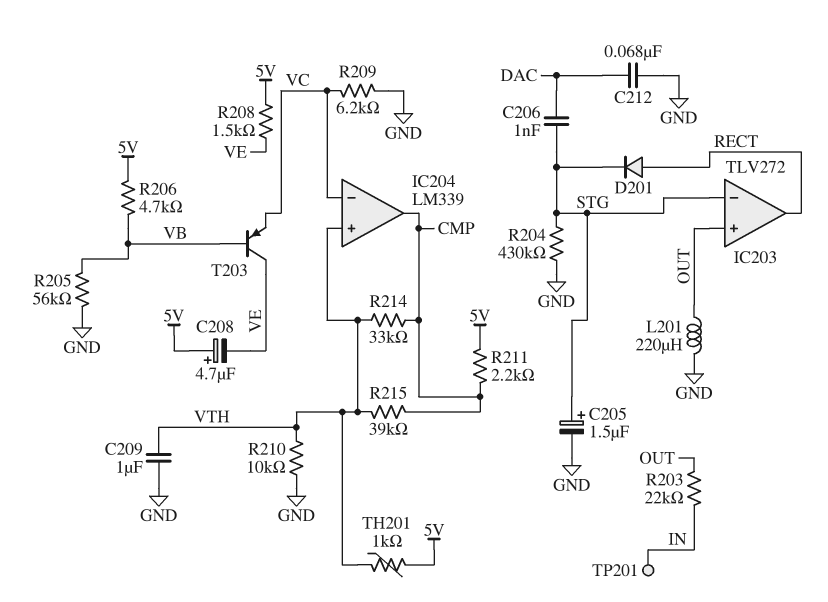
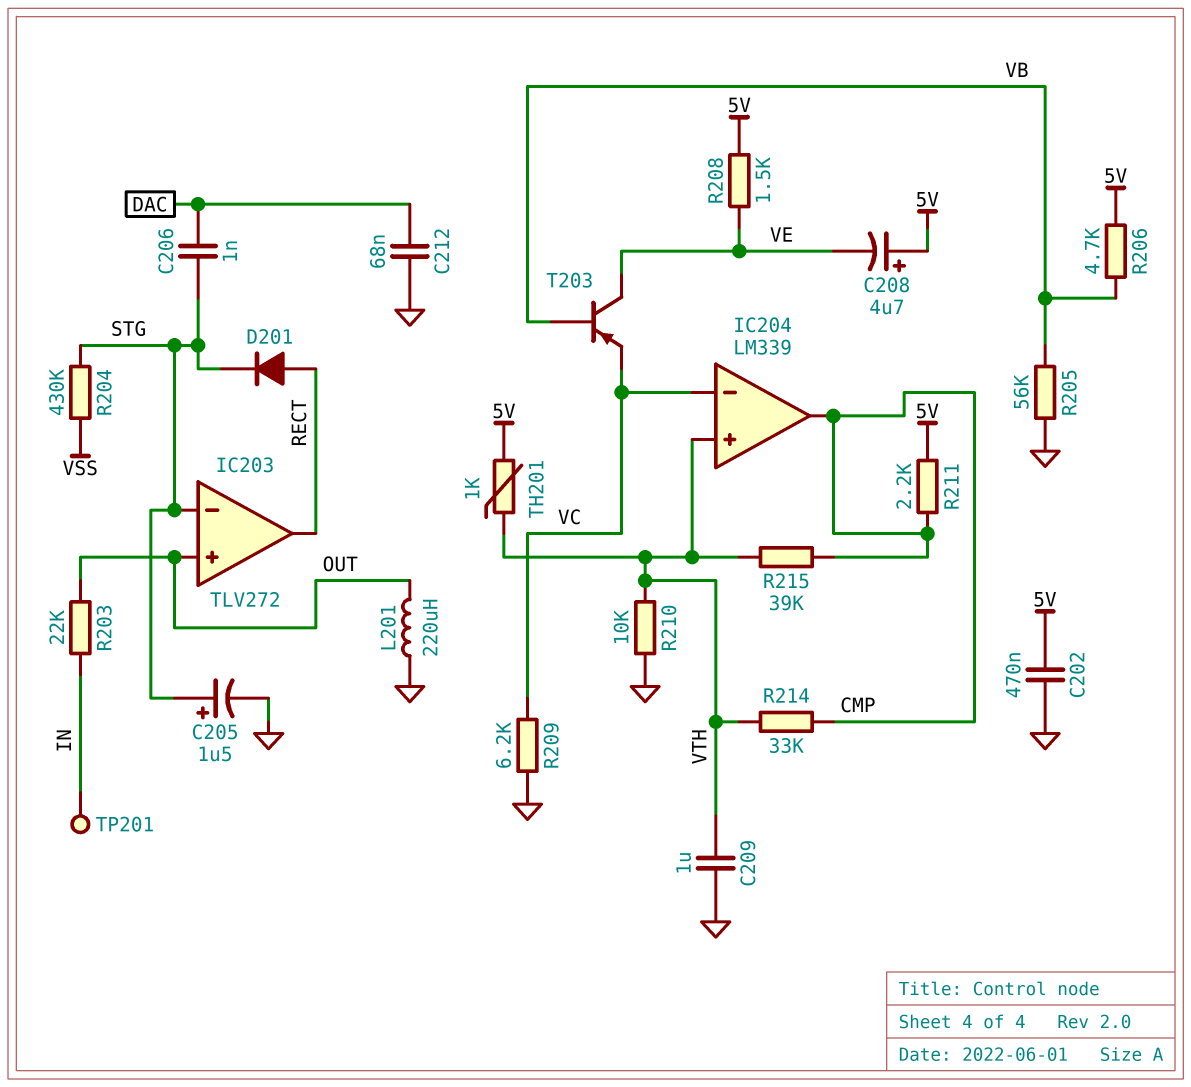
C202: none -> 470nF (5V, GND)
R204: 430k (GND, STG) -> 430k (STG, VSS)

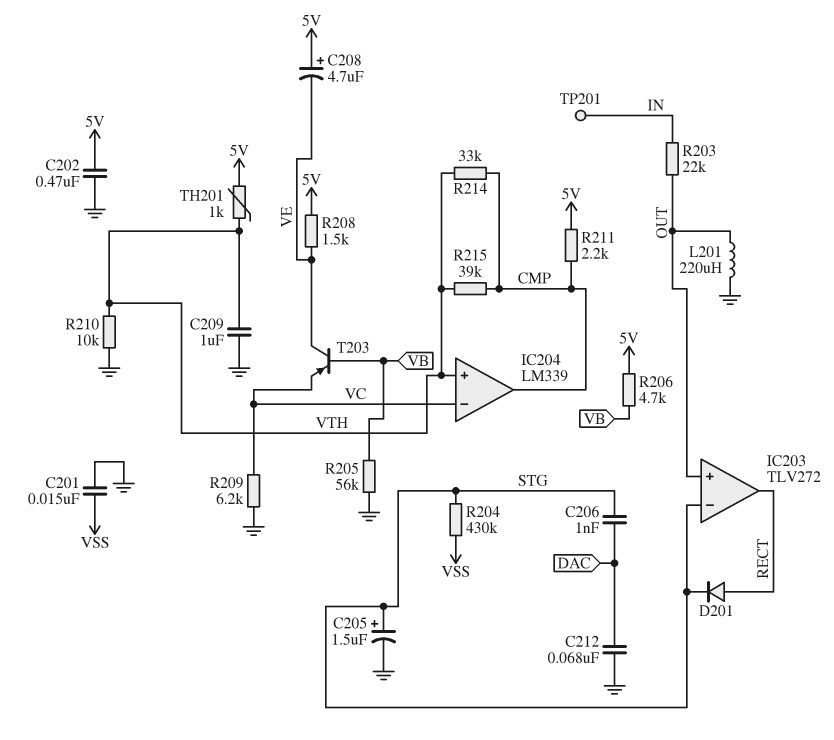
C201: none -> 15nF (GND, VSS)

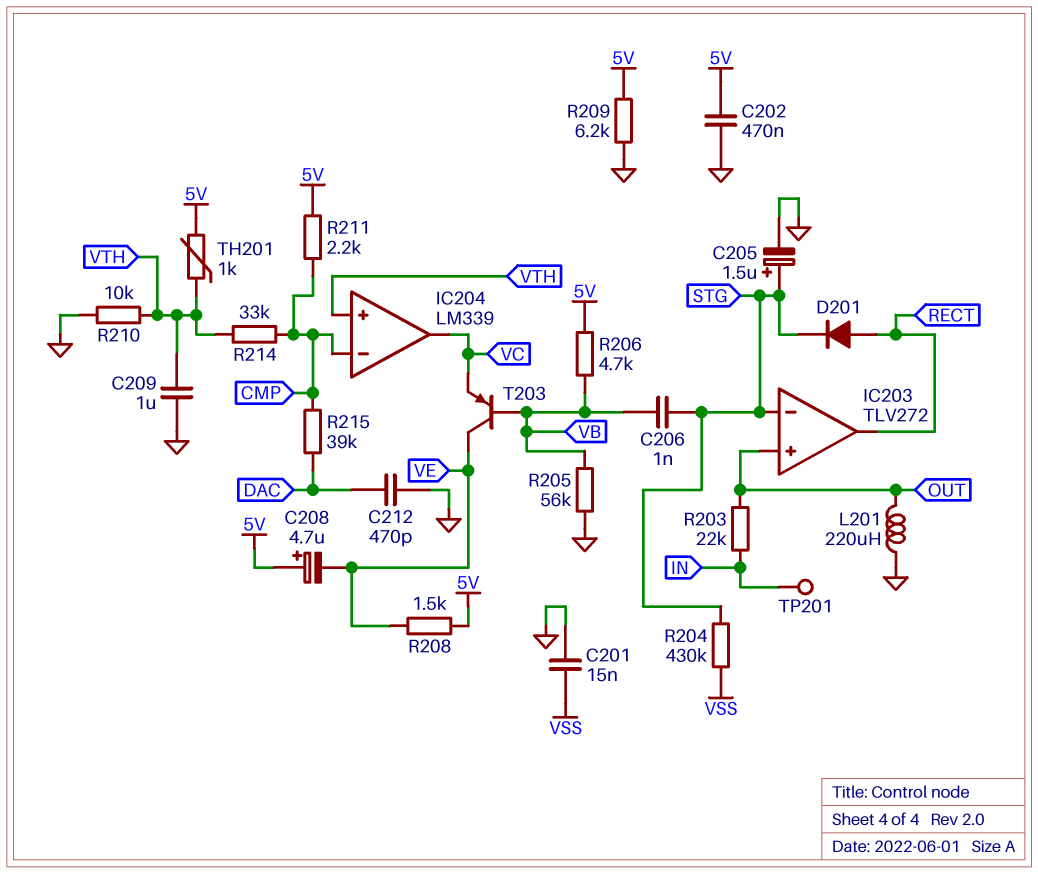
C206: 1nF (DAC, STG) -> 1nF (STG, VB)
C212: 68nF (DAC, GND) -> 470pF (DAC, GND)
IC204 pin in-: VC -> CMP
IC204 pin out: CMP -> VC
R209: 6.2k (GND, VC) -> 6.2k (5V, GND)
R215: 39k (CMP, VTH) -> 39k (CMP, DAC)

